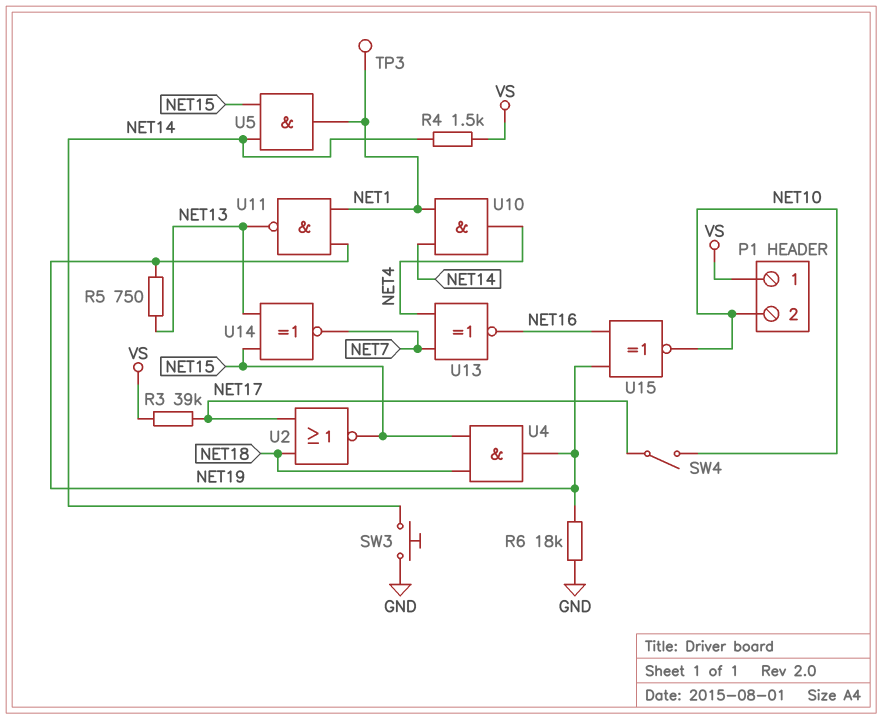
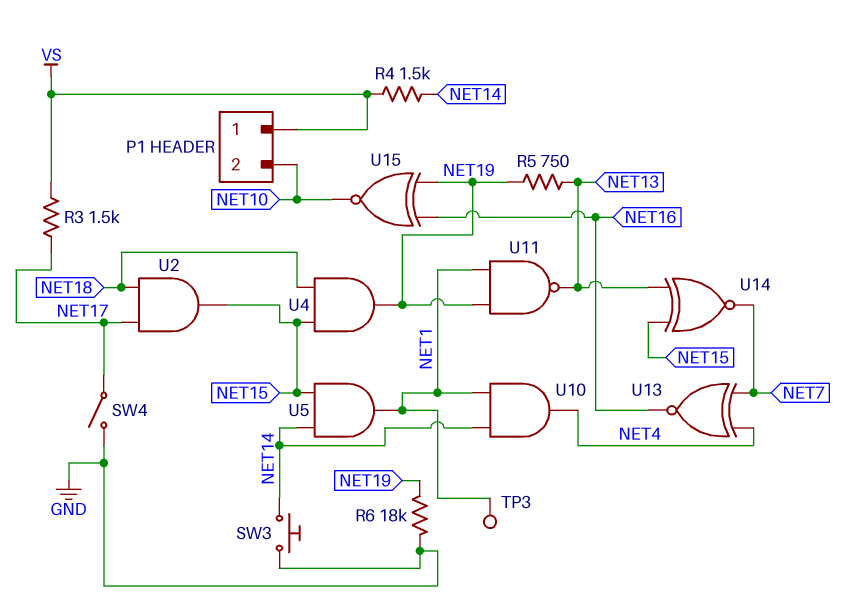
R3: 39k (NET17, VS) -> 1.5k (NET17, VS)
SW4: switch (NET10, NET17) -> switch (GND, NET17)
U2: NOR (in NET17, in NET18, out NET15) -> AND (in NET17, in NET18, out NET15)

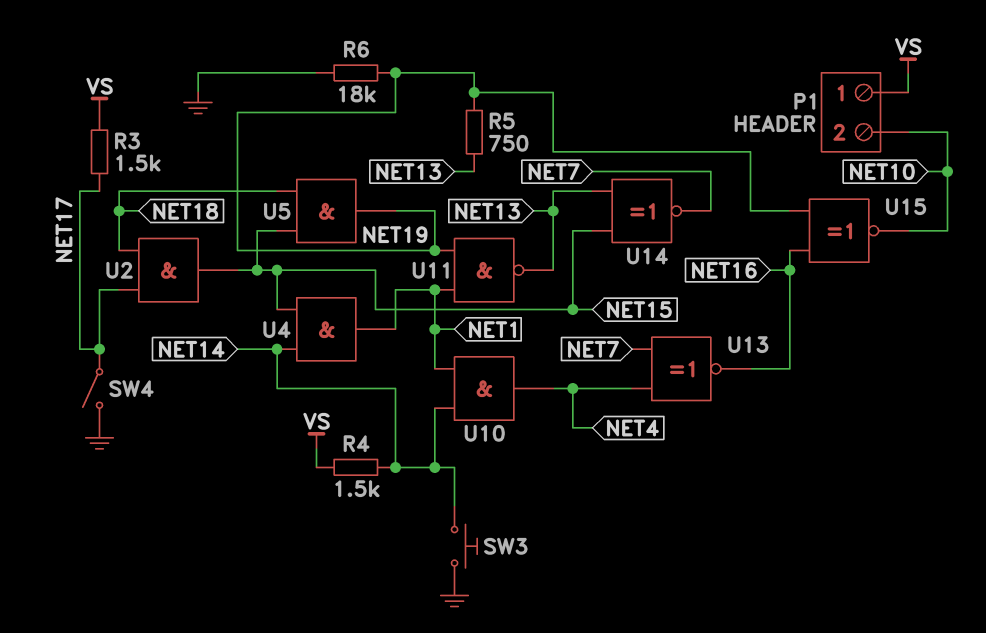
TP3: test point (NET1) -> none
U4: AND (in NET15, in NET18, out NET19) -> AND (in NET14, in NET15, out NET1)
U5: AND (in NET14, in NET15, out NET1) -> AND (in NET15, in NET18, out NET19)

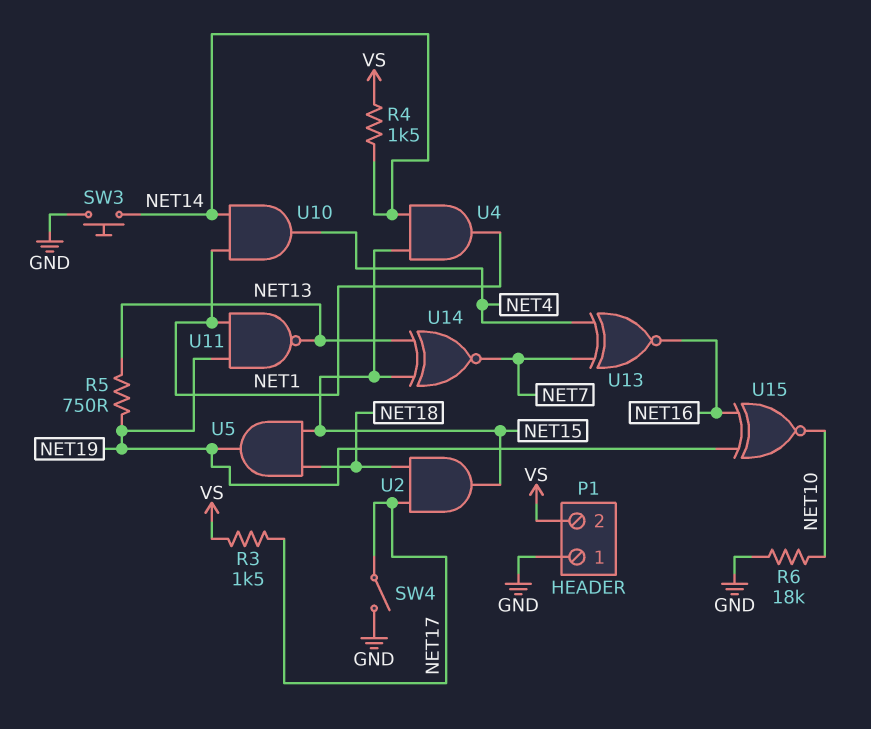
P1 pin 1: VS -> GND
P1 pin 2: NET10 -> VS
R6: 18k (GND, NET19) -> 18k (GND, NET10)

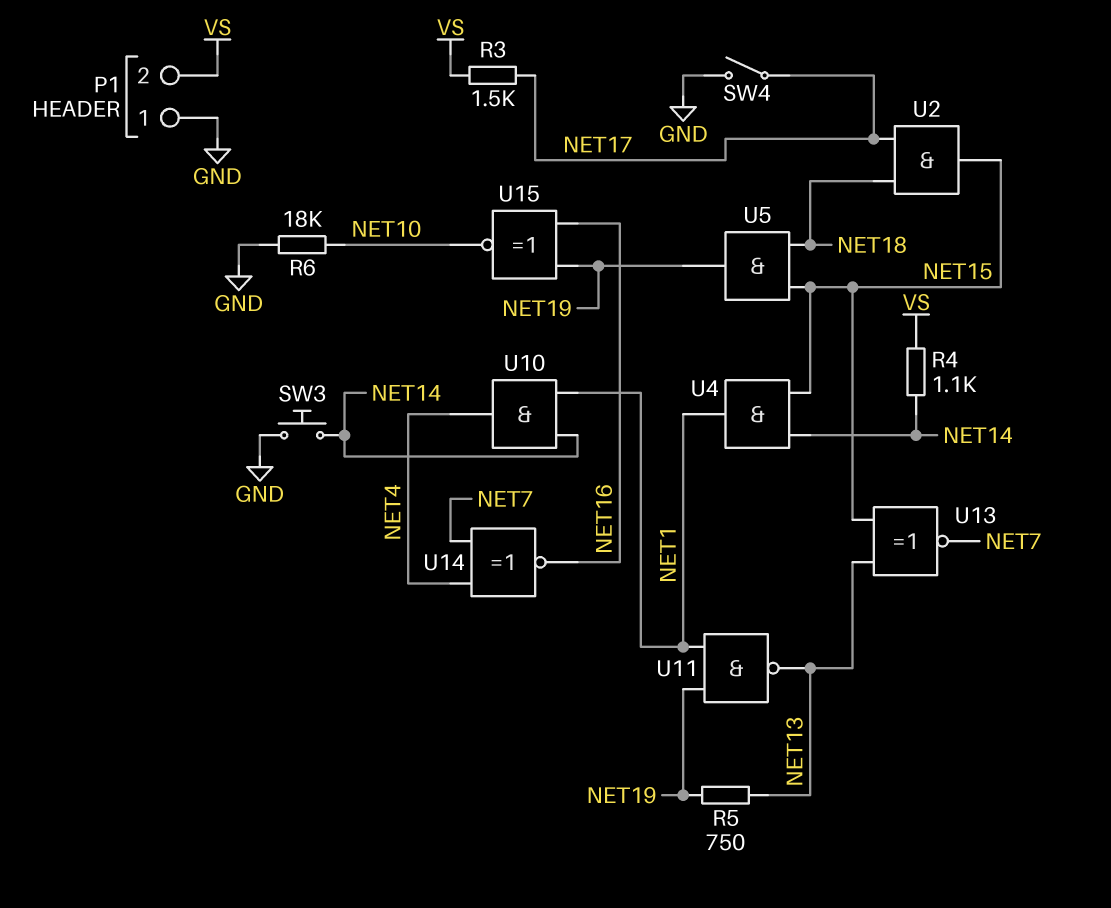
R4: 1.5k (NET14, VS) -> 1.1k (NET14, VS)
U13: XNOR (in NET4, in NET7, out NET16) -> XNOR (in NET13, in NET15, out NET7)
U14: XNOR (in NET13, in NET15, out NET7) -> XNOR (in NET4, in NET7, out NET16)

